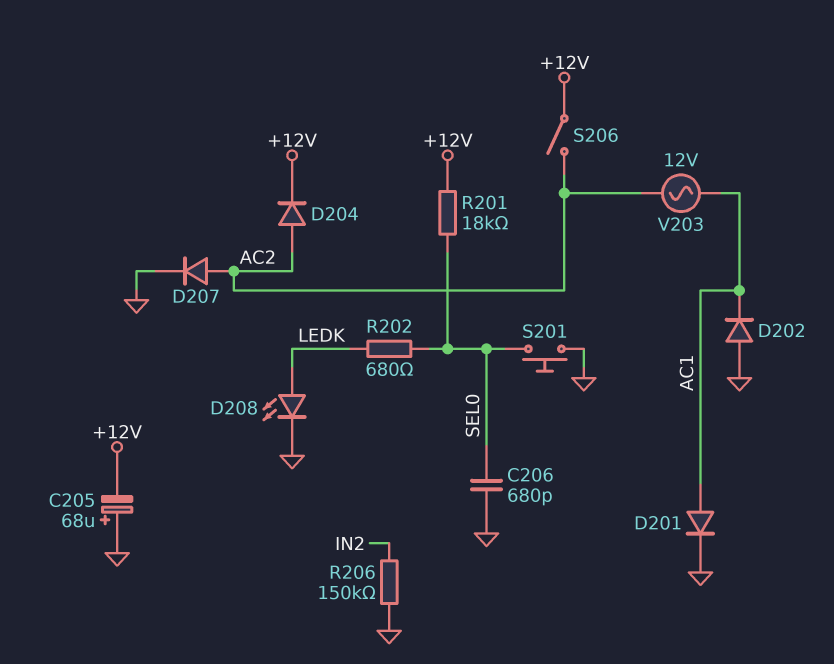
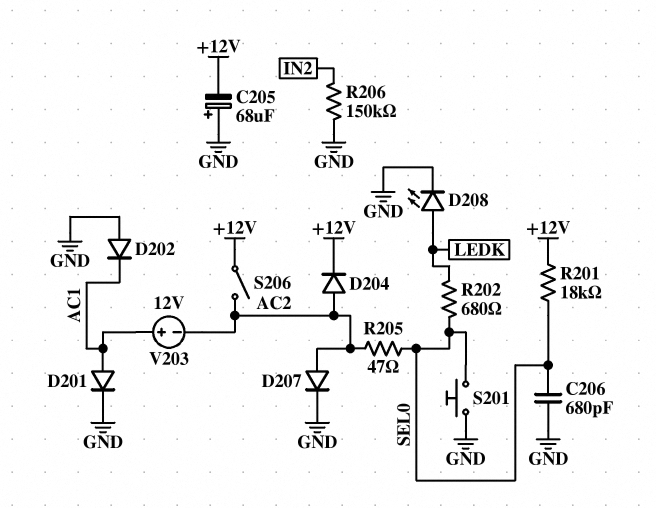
R205: none -> 47 (AC2, SEL0)
V203: AC 12V (AC1, AC2) -> 12V (plus AC1, minus AC2)

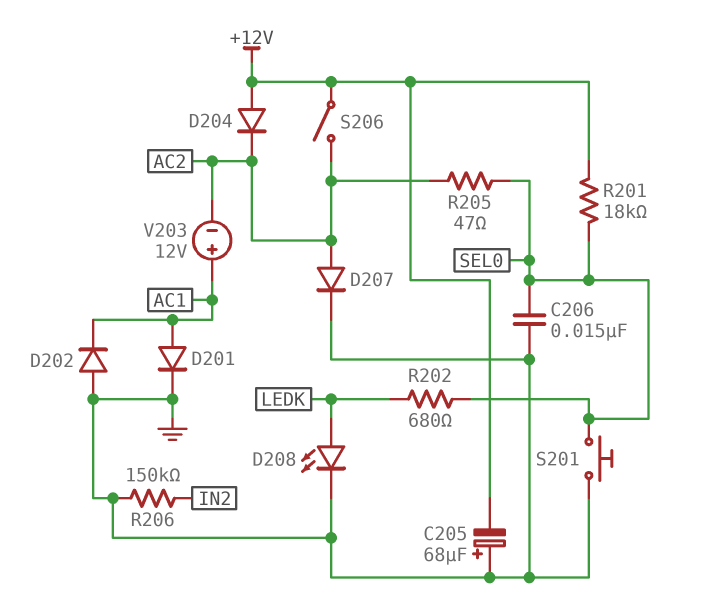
C206: 680pF (GND, SEL0) -> 15nF (GND, SEL0)
D204: diode (A AC2, K +12V) -> diode (A +12V, K AC2)

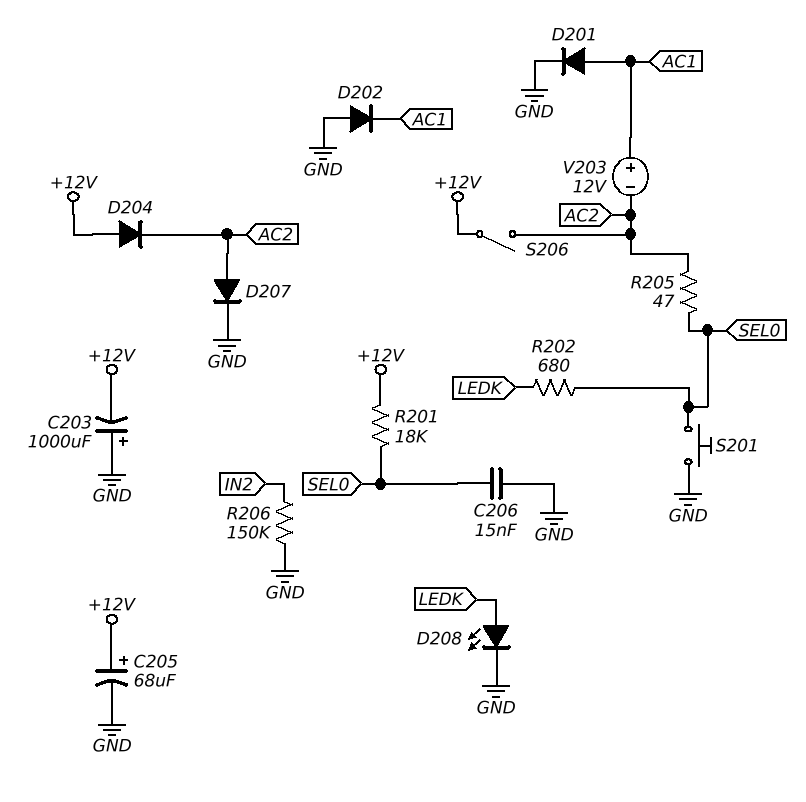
C203: none -> 1000uF (plus GND, minus +12V)
C205: 68uF (plus GND, minus +12V) -> 68uF (plus +12V, minus GND)

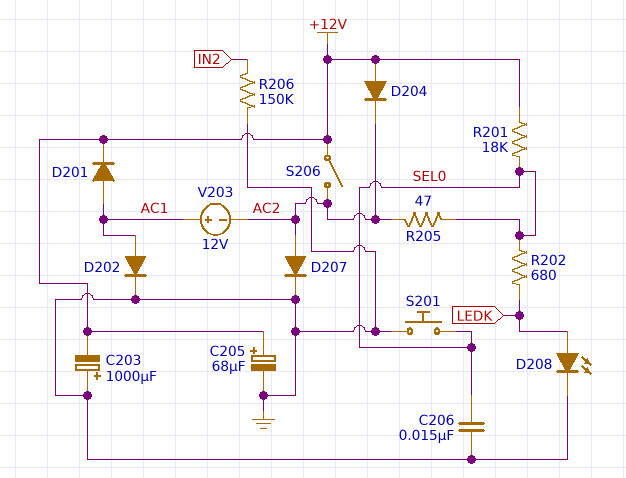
D201: diode (A AC1, K GND) -> diode (A AC1, K +12V)
D202: diode (A GND, K AC1) -> diode (A AC1, K GND)

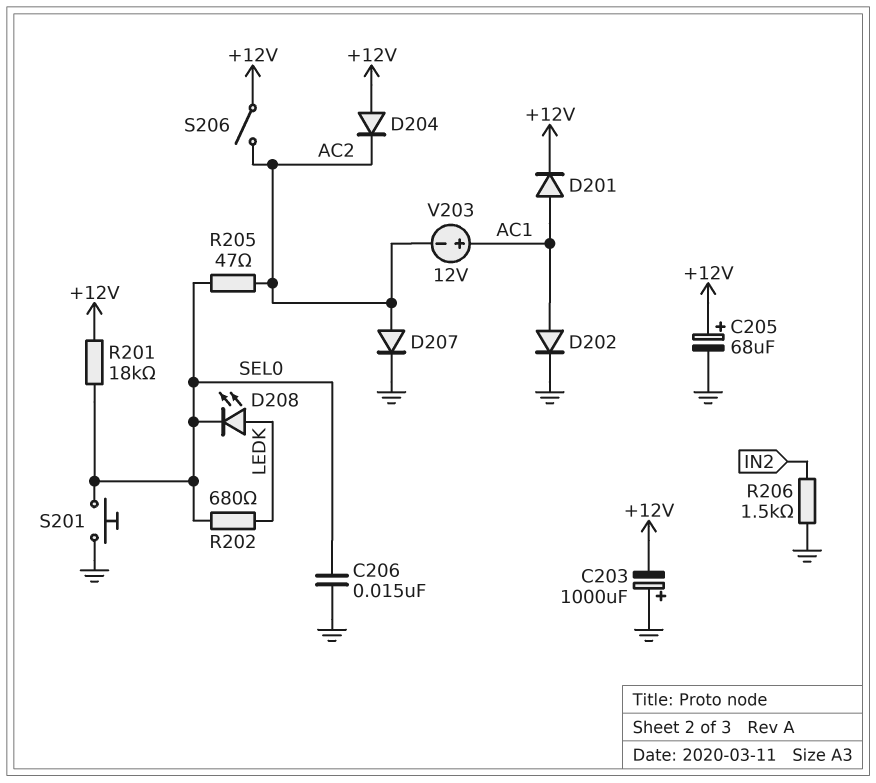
D208: LED (A LEDK, K GND) -> LED (A LEDK, K SEL0)
R206: 150k (GND, IN2) -> 1.5k (GND, IN2)

